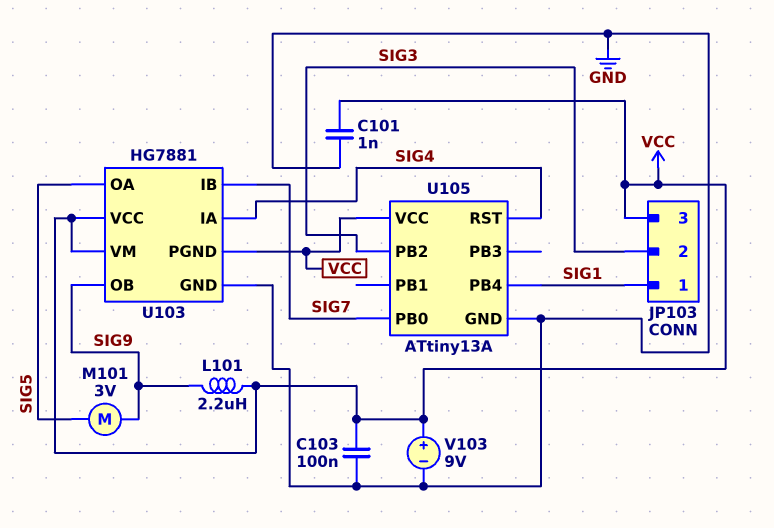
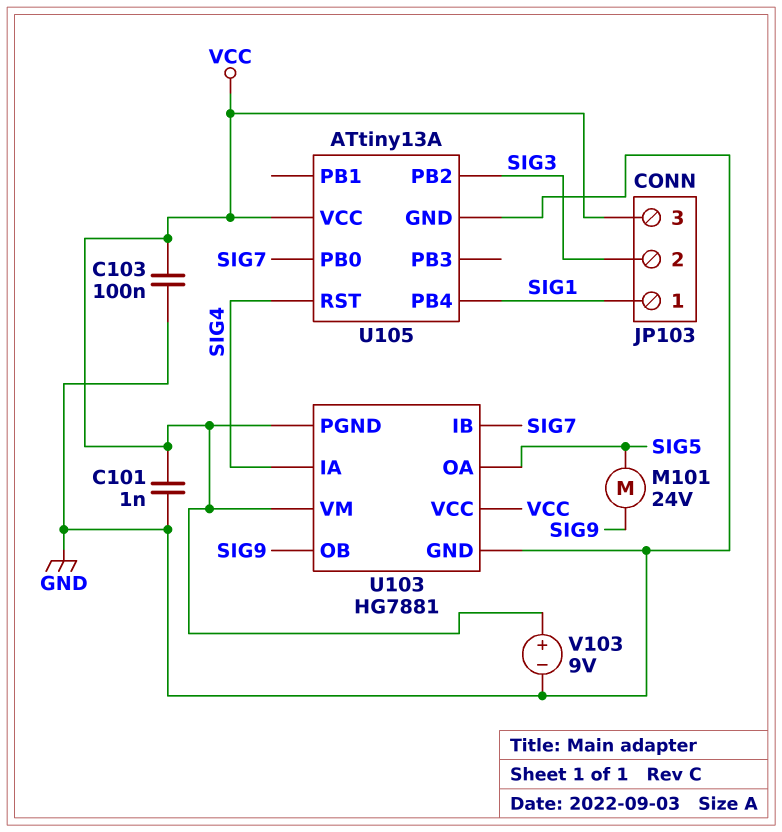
L101: 2.2uH (SIG9, VCC) -> none
M101: motor 3V (SIG5, SIG9) -> motor 24V (SIG5, SIG9)

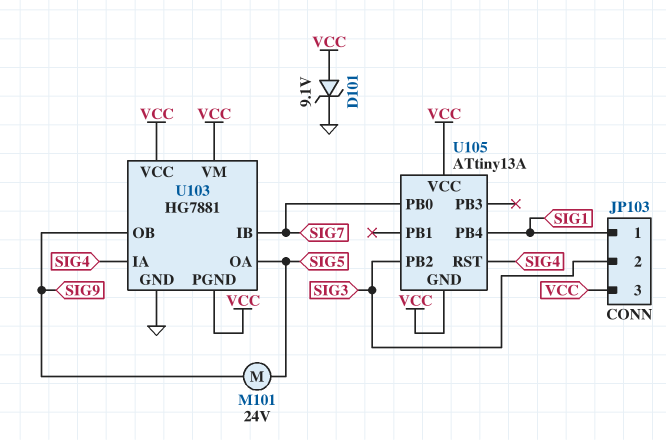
C101: 1nF (GND, VCC) -> none
C103: 100nF (GND, VCC) -> none
D101: none -> zener 9.1V (A VCC, K GND)
U105 pin GND: GND -> VCC
V103: 9V (plus VCC, minus GND) -> none

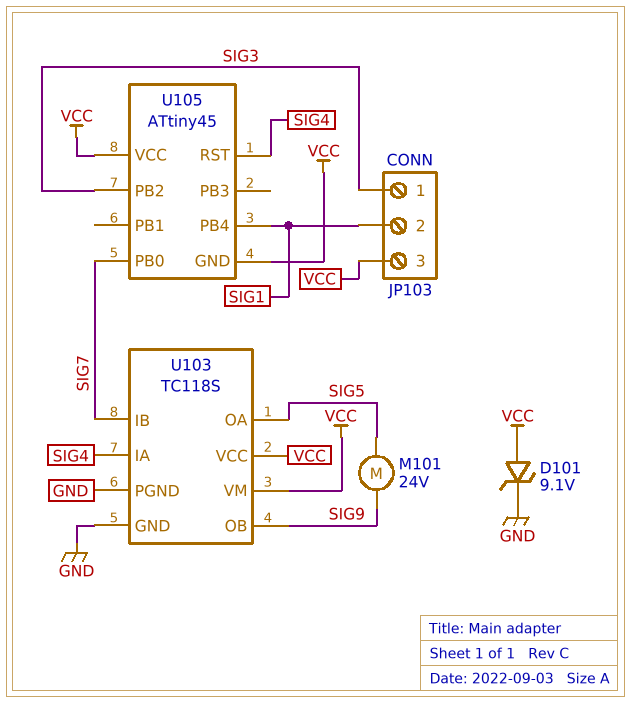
JP103 pin 1: SIG1 -> SIG3
JP103 pin 2: SIG3 -> SIG1
U103: HG7881 -> TC118S
U103 pin PGND: VCC -> GND
U105: ATtiny13A -> ATtiny45

